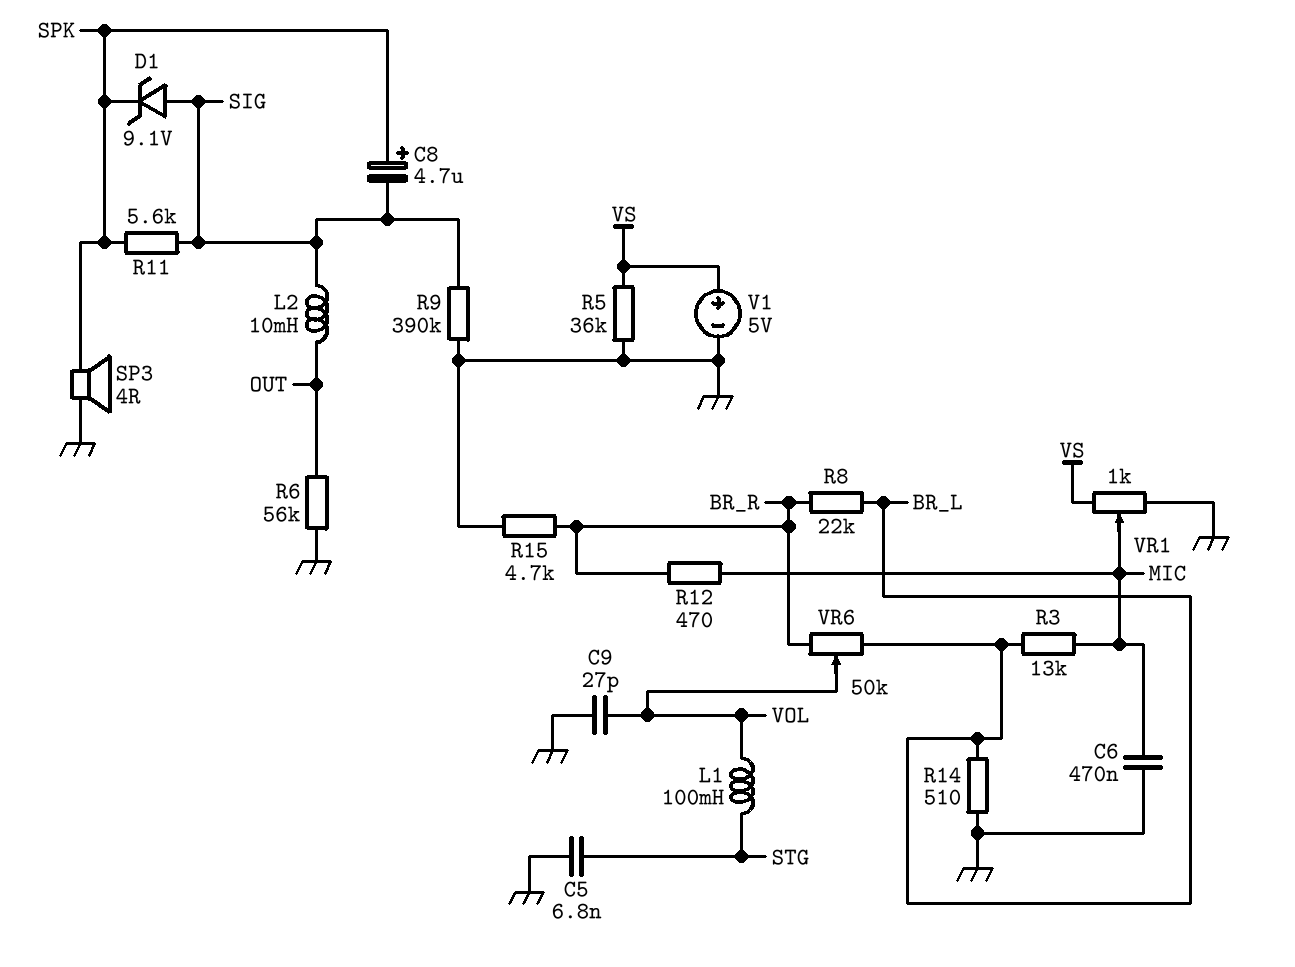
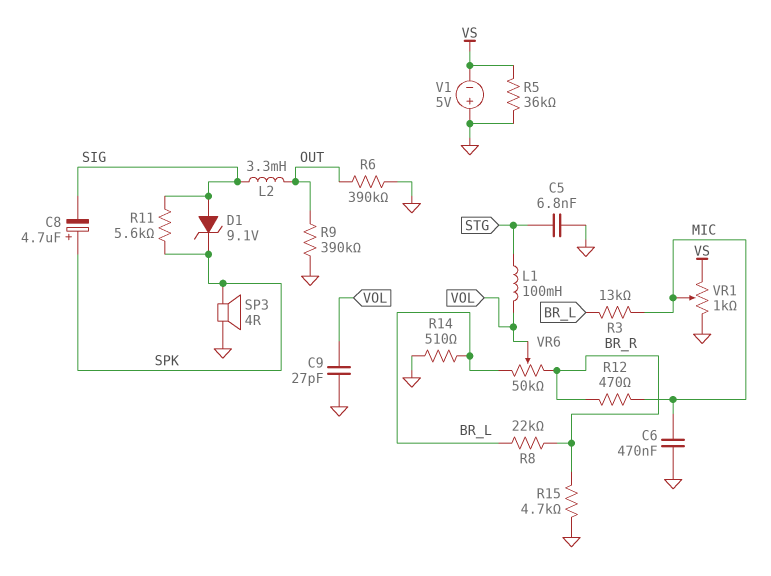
L2: 10mH (OUT, SIG) -> 3.3mH (OUT, SIG)
R6: 56k (GND, OUT) -> 390k (GND, OUT)
R9: 390k (GND, SIG) -> 390k (GND, OUT)
V1: 5V (plus VS, minus GND) -> 5V (plus GND, minus VS)

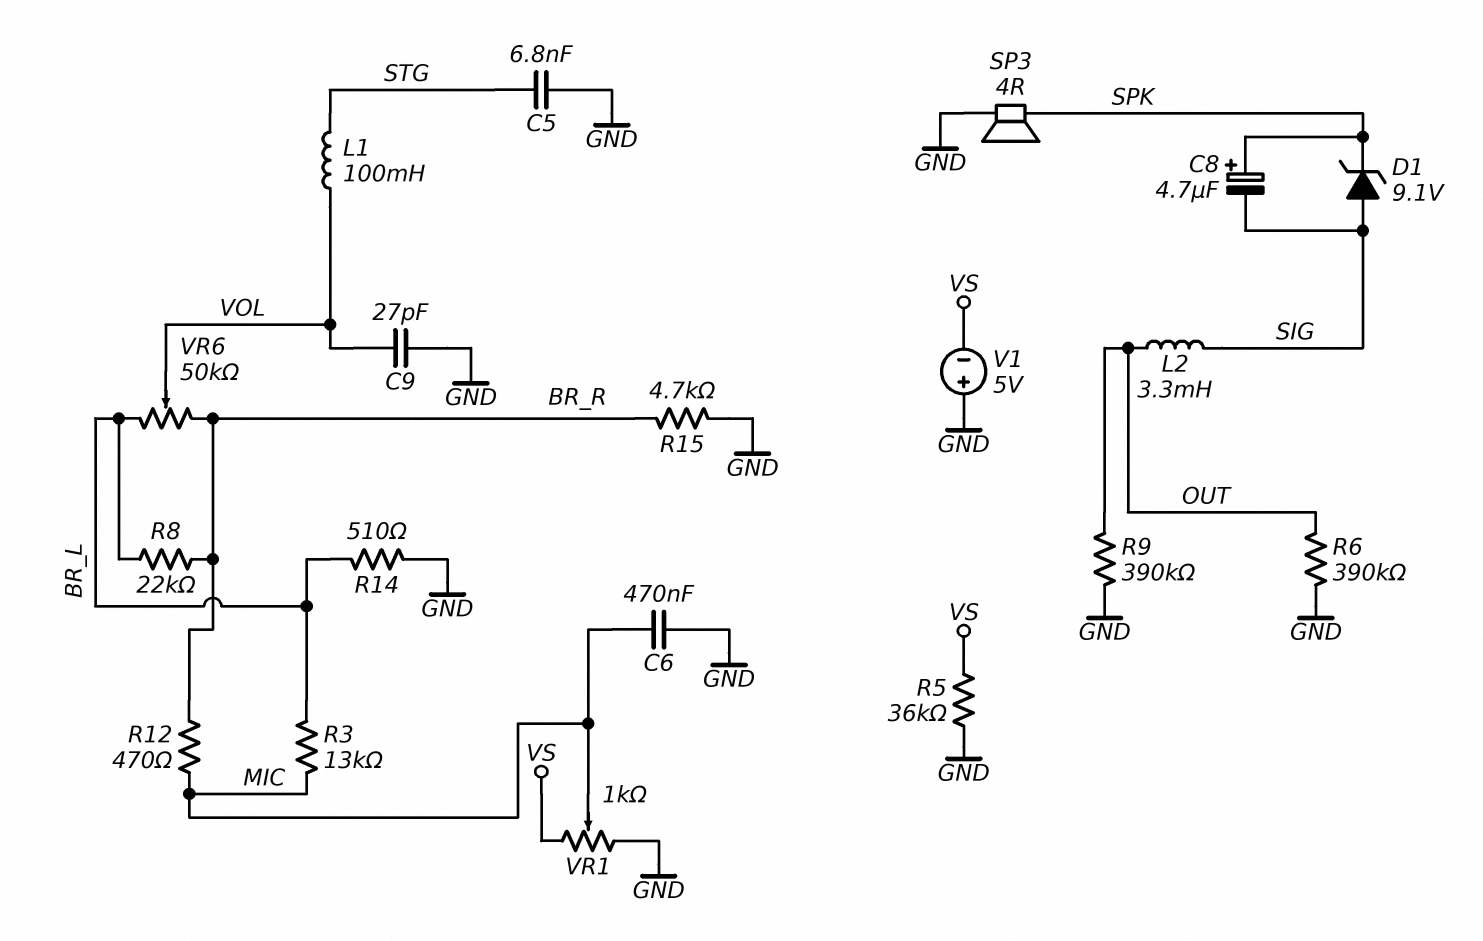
R11: 5.6k (SIG, SPK) -> none

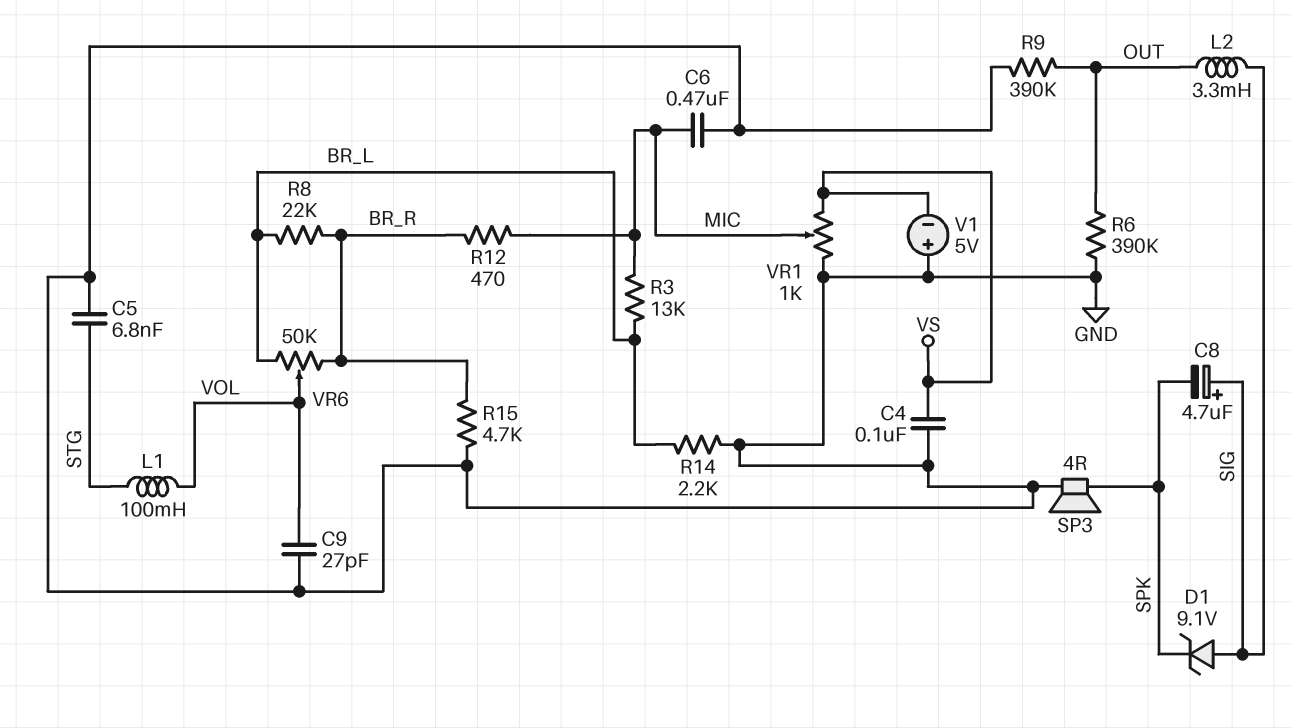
C4: none -> 100nF (GND, VS)
C8: 4.7uF (plus SPK, minus SIG) -> 4.7uF (plus SIG, minus SPK)
R5: 36k (GND, VS) -> none
R14: 510 (BR_L, GND) -> 2.2k (BR_L, GND)

